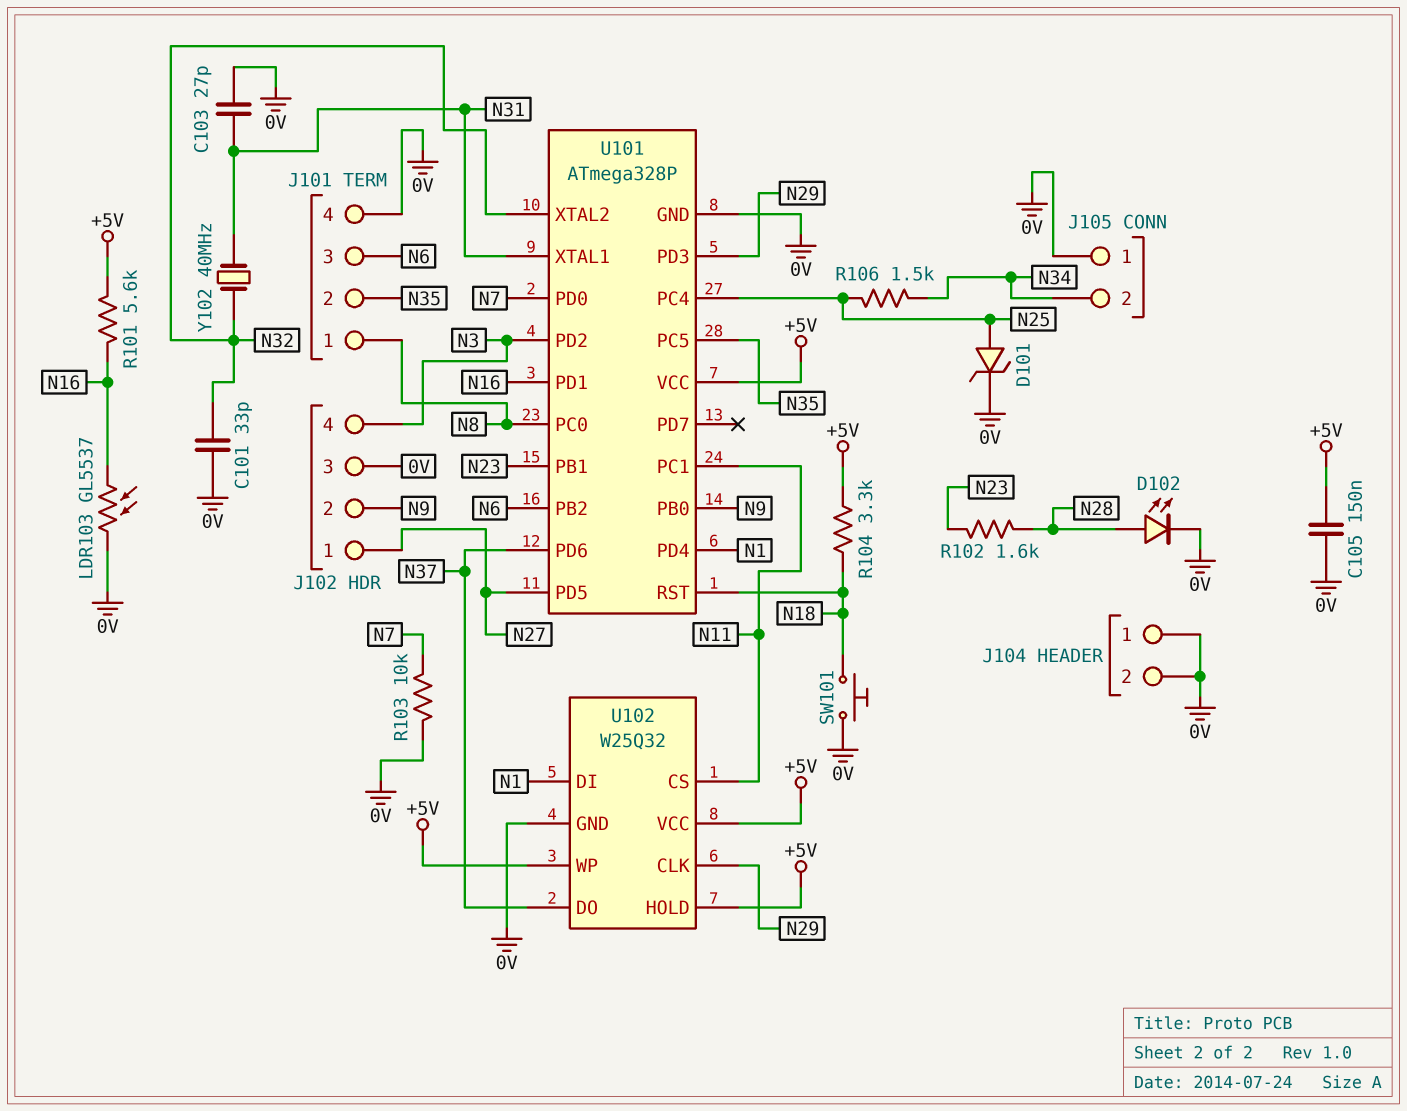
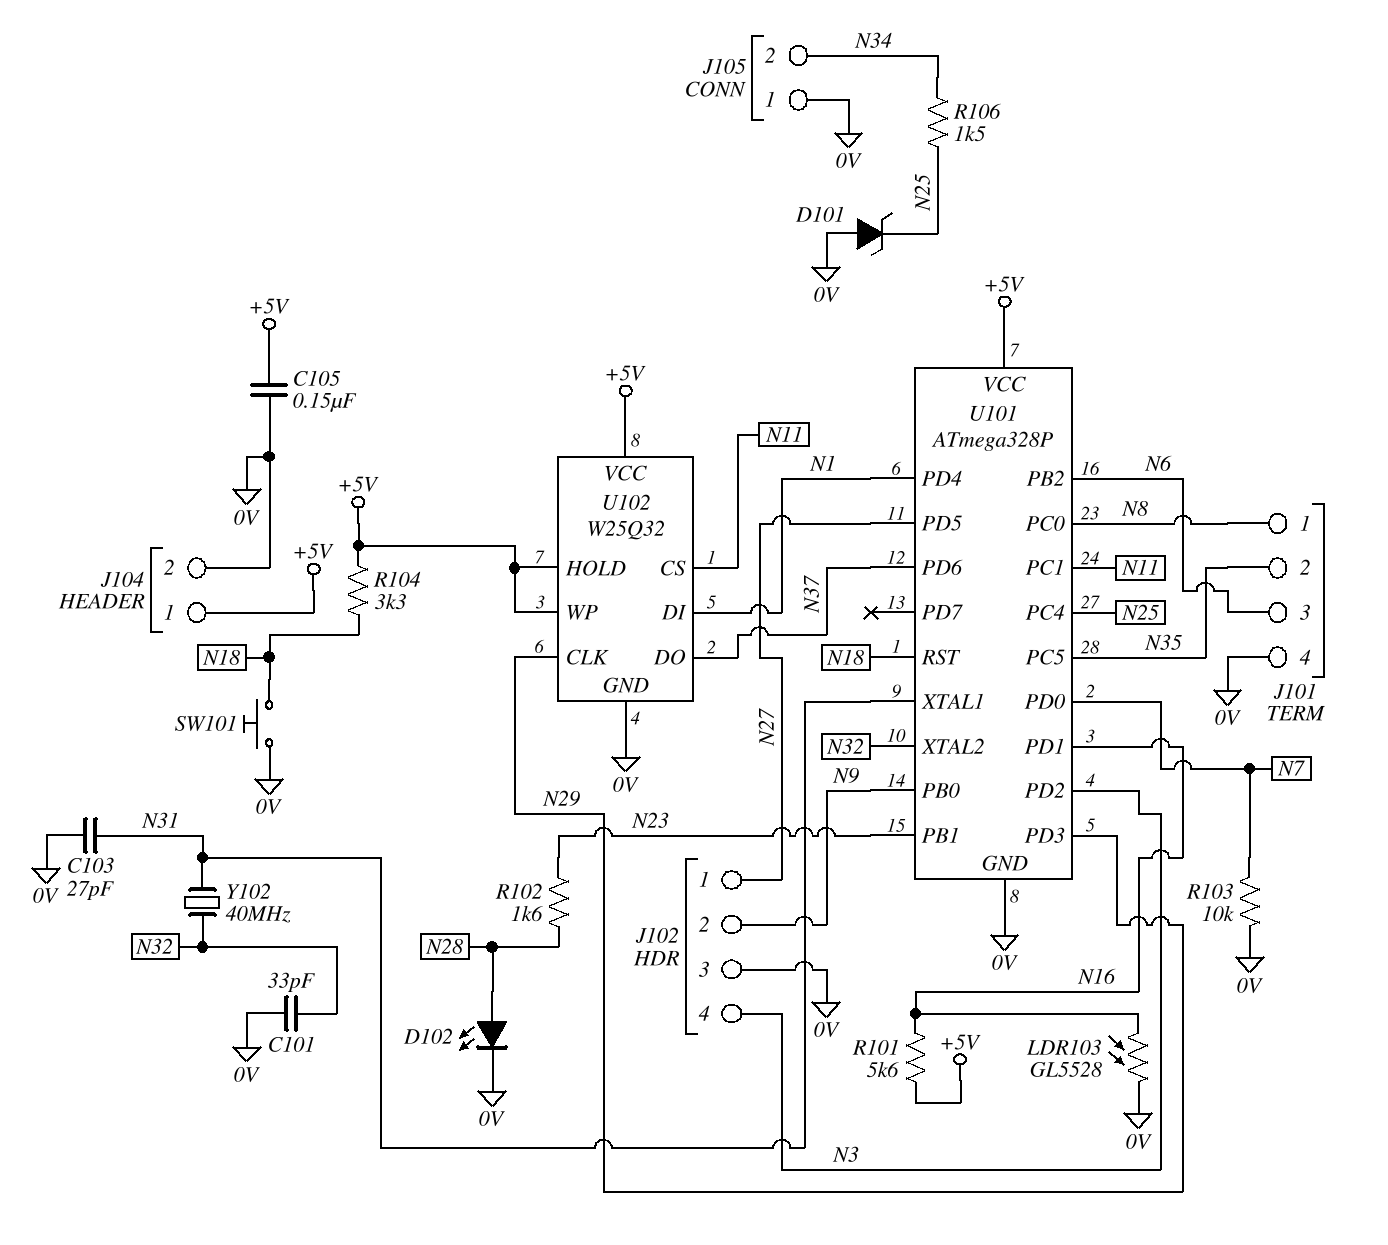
D101: zener (A N25, K 0V) -> zener (A 0V, K N25)
J104 pin 1: 0V -> +5V
LDR103: GL5537 (0V, N16) -> GL5528 (0V, N16)

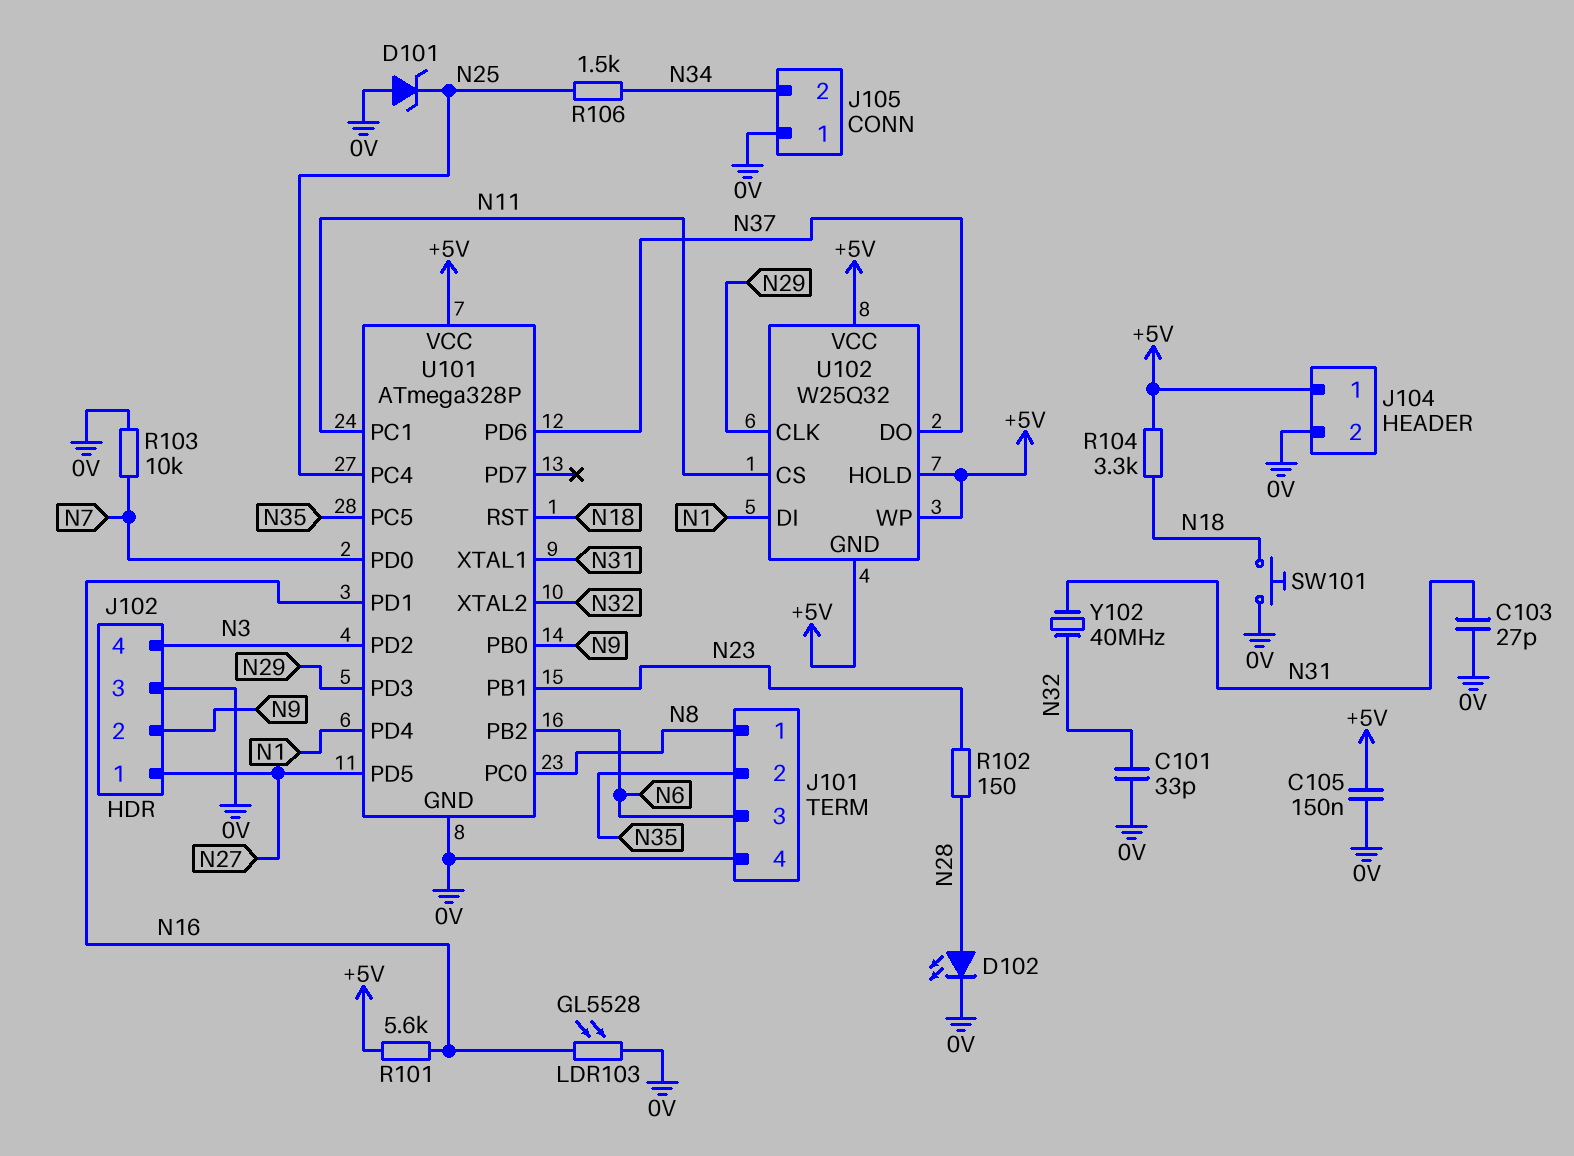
R102: 1.6k (N23, N28) -> 150 (N23, N28)
U102 pin GND: 0V -> +5V

